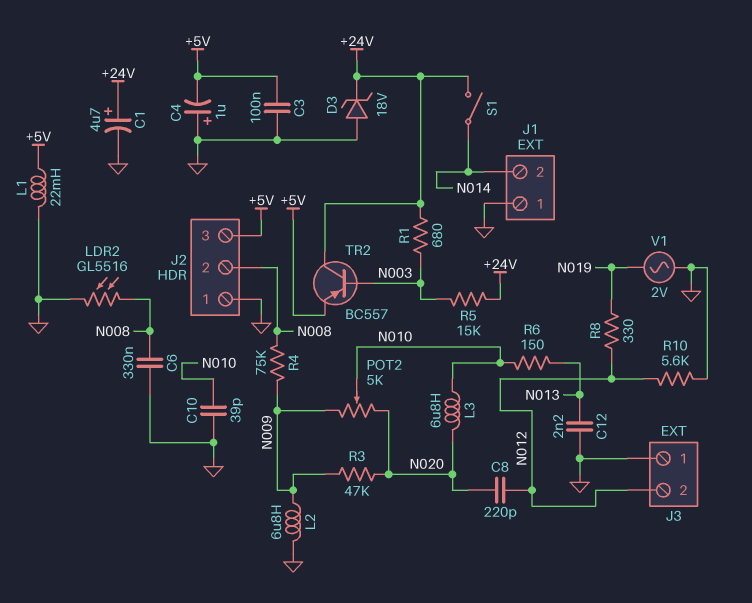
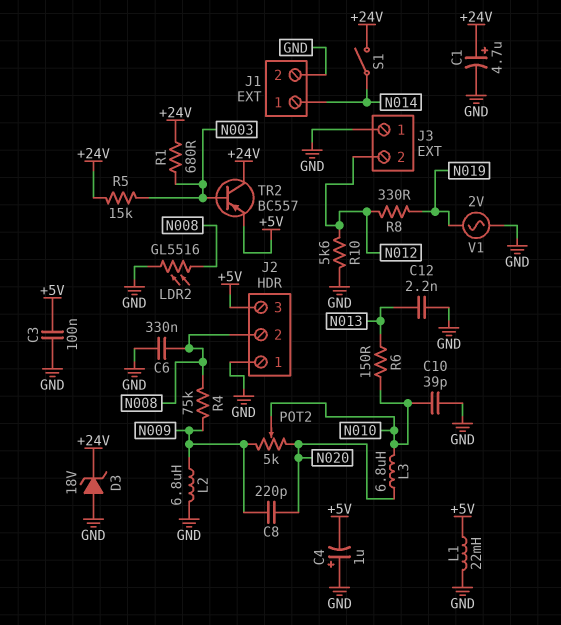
C8: 220pF (N012, N020) -> 220pF (N009, N020)
J1 pin 1: GND -> N014
J1 pin 2: N014 -> GND
R3: 47k (N009, N020) -> none

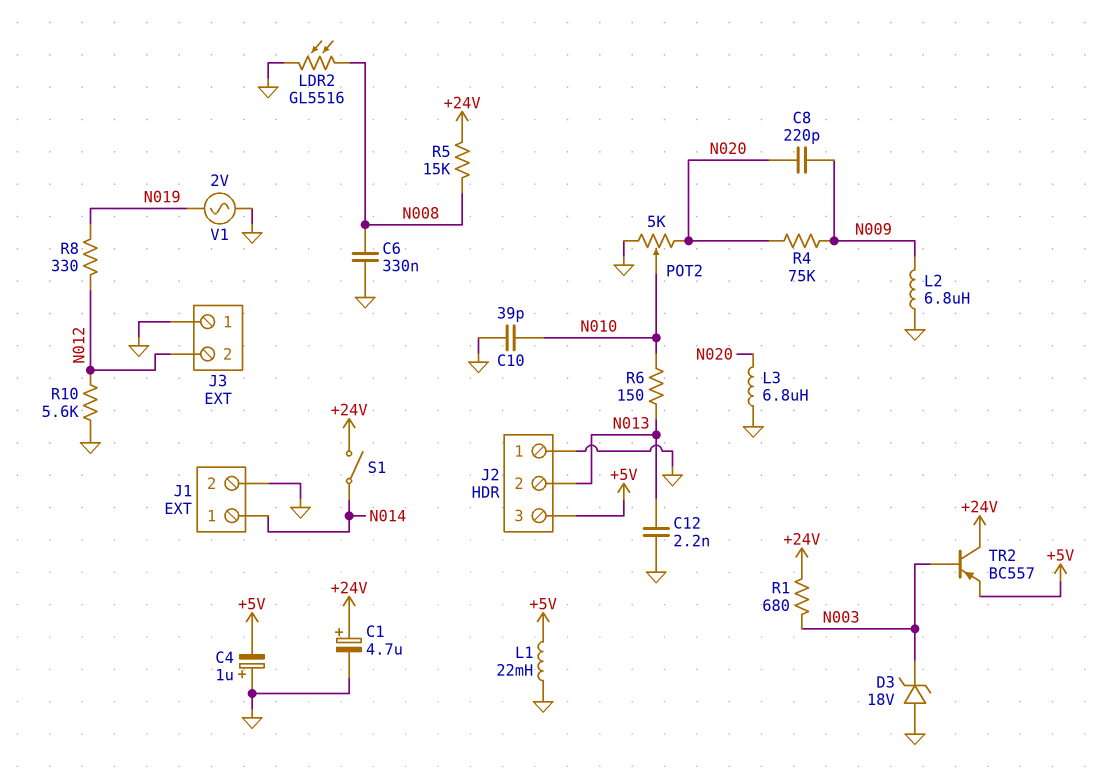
C3: 100nF (+5V, GND) -> none
D3: zener 18V (A GND, K +24V) -> zener 18V (A GND, K N003)
J2 pin 2: N008 -> N013
L3: 6.8uH (N010, N020) -> 6.8uH (GND, N020)
POT2: 5k (N009, N020, wiper N010) -> 5k (GND, N020, wiper N010)
R4: 75k (N008, N009) -> 75k (N009, N020)
R5: 15k (+24V, N003) -> 15k (+24V, N008)

